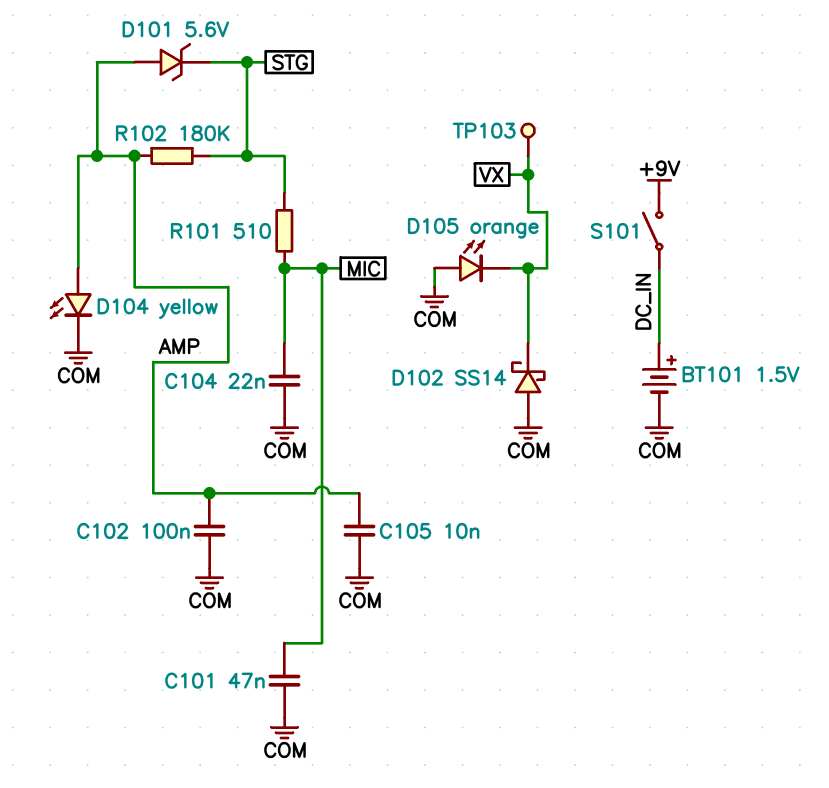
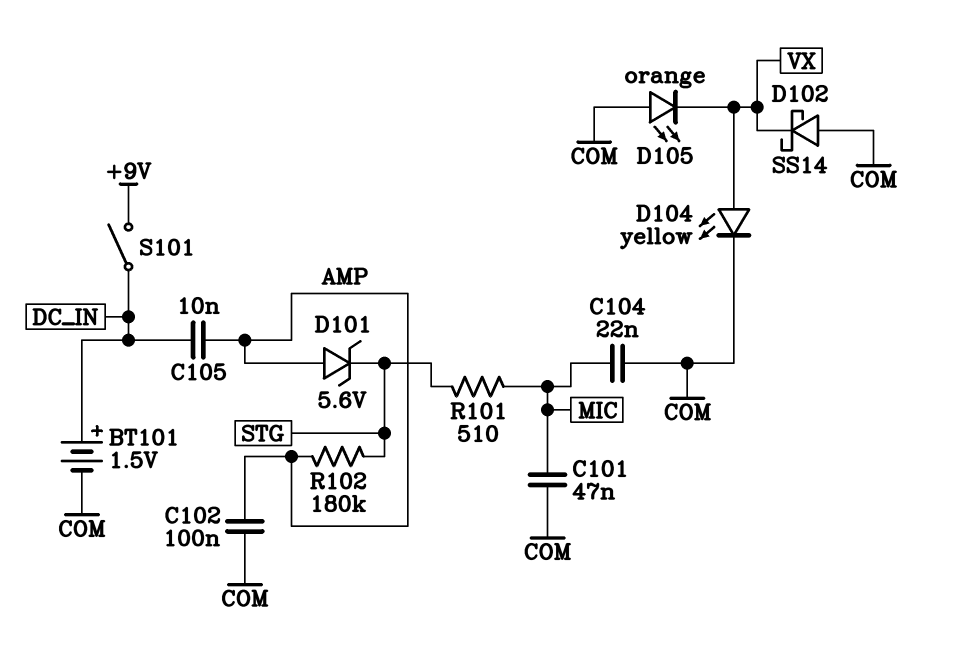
C105: 10nF (AMP, COM) -> 10nF (AMP, DC_IN)
D104: LED yellow (A AMP, K COM) -> LED yellow (A VX, K COM)
TP103: test point (VX) -> none

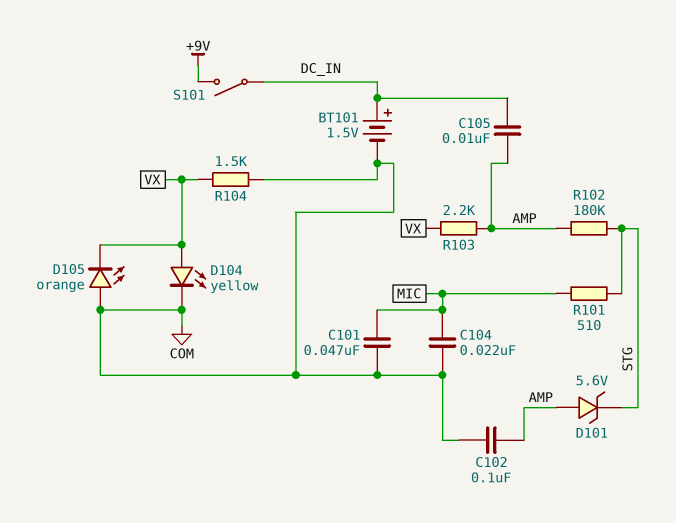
D102: schottky SS14 (A COM, K VX) -> none
R103: none -> 2.2k (AMP, VX)
R104: none -> 1.5k (COM, VX)

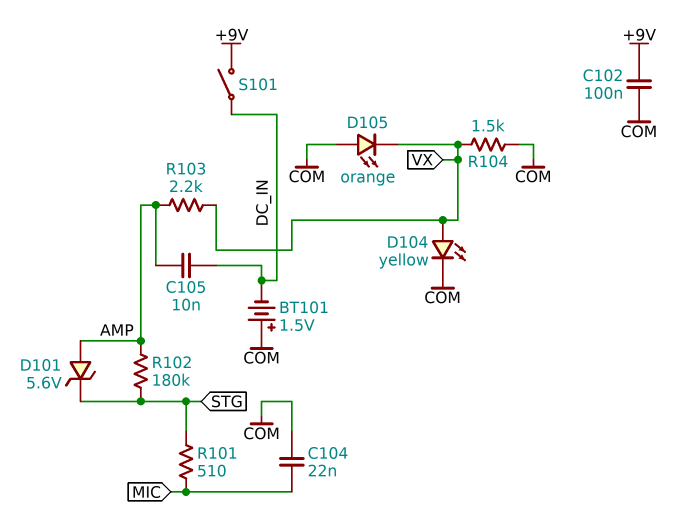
BT101: 1.5V (plus DC_IN, minus COM) -> 1.5V (plus COM, minus DC_IN)
C101: 47nF (COM, MIC) -> none
C102: 100nF (AMP, COM) -> 100nF (+9V, COM)

